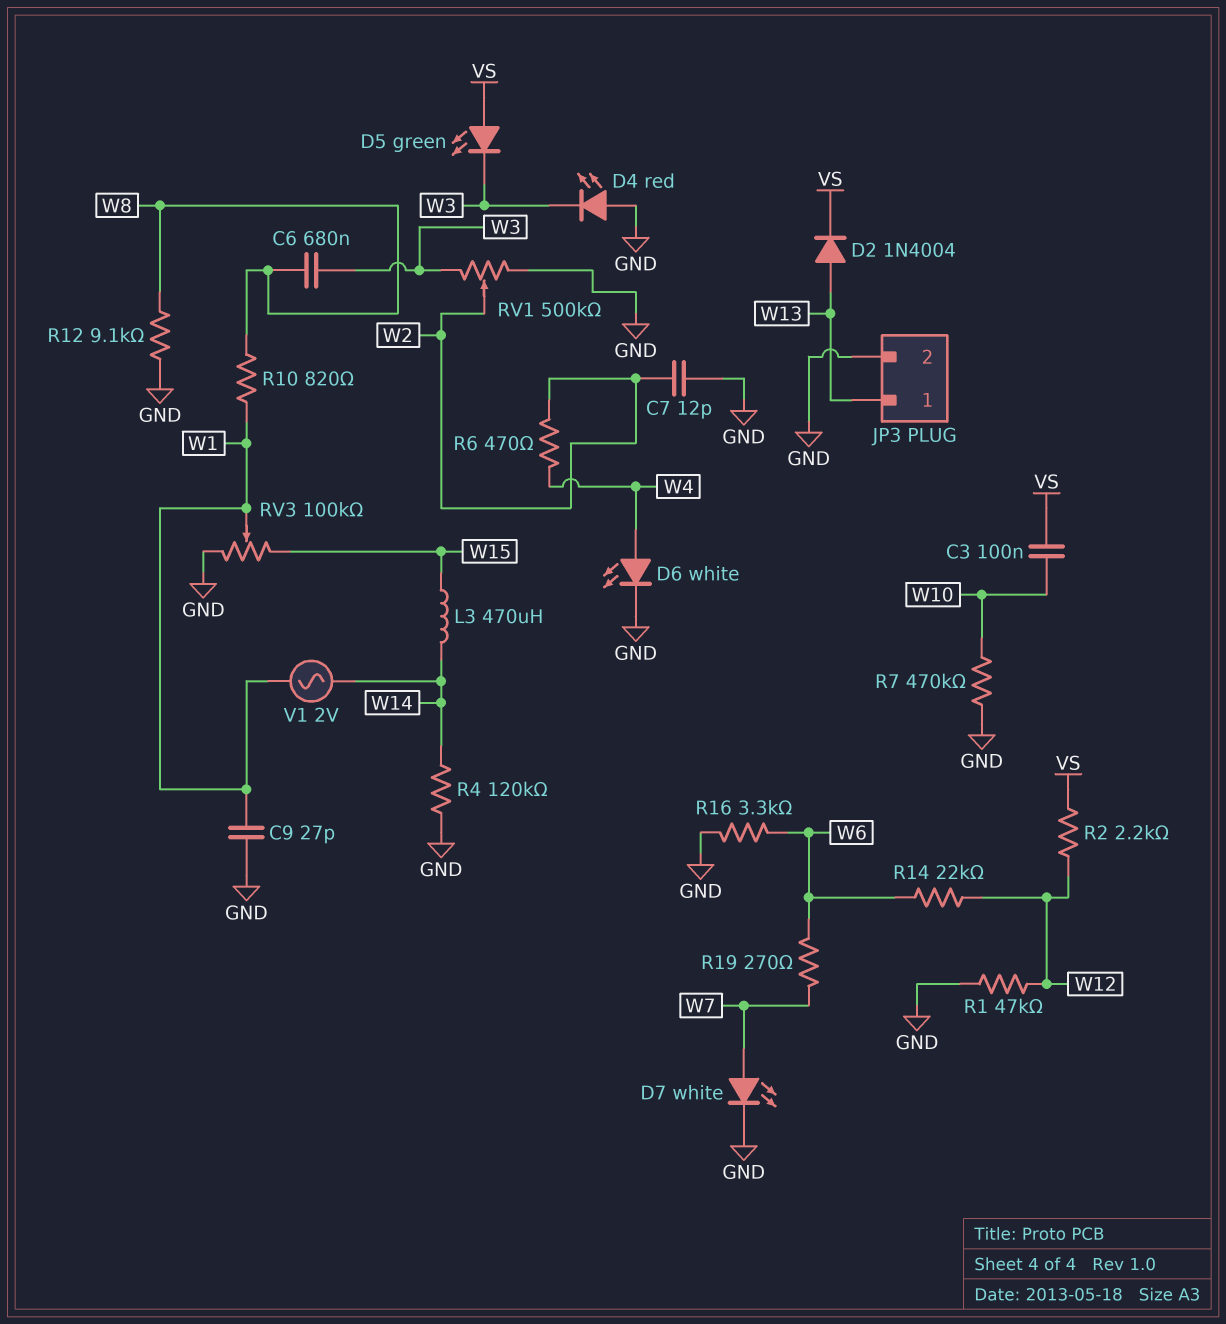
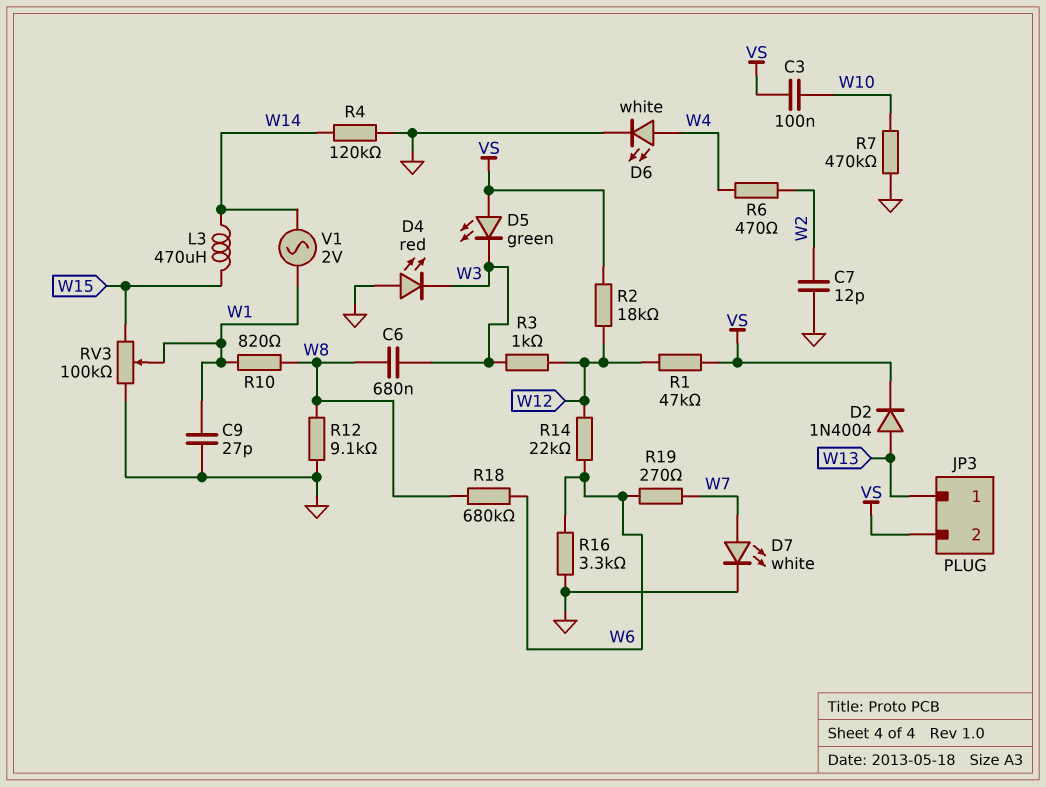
JP3 pin 2: GND -> VS
R1: 47k (GND, W12) -> 47k (VS, W12)
R2: 2.2k (VS, W12) -> 18k (VS, W12)
R3: none -> 1k (W3, W12)
R18: none -> 680k (W6, W8)
RV1: 500k (GND, W3, wiper W2) -> none

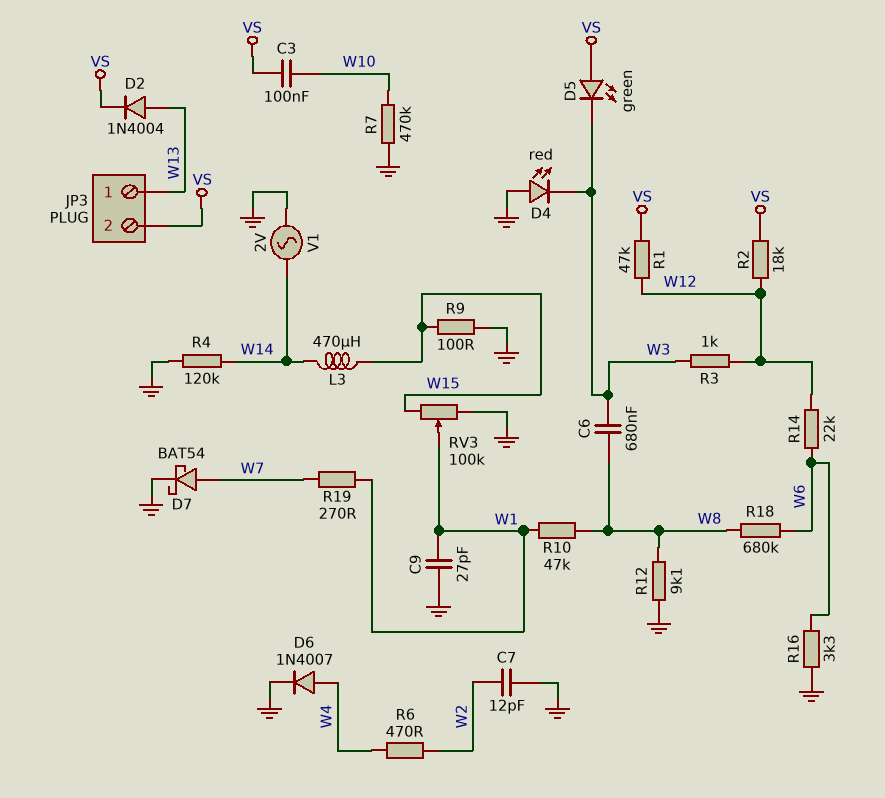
D6: LED white (A W4, K GND) -> diode 1N4007 (A W4, K GND)
D7: LED white (A W7, K GND) -> schottky BAT54 (A W7, K GND)
R9: none -> 100 (GND, W15)
R10: 820 (W1, W8) -> 47k (W1, W8)
R19: 270 (W6, W7) -> 270 (W1, W7)
V1: AC 2V (W1, W14) -> AC 2V (GND, W14)

